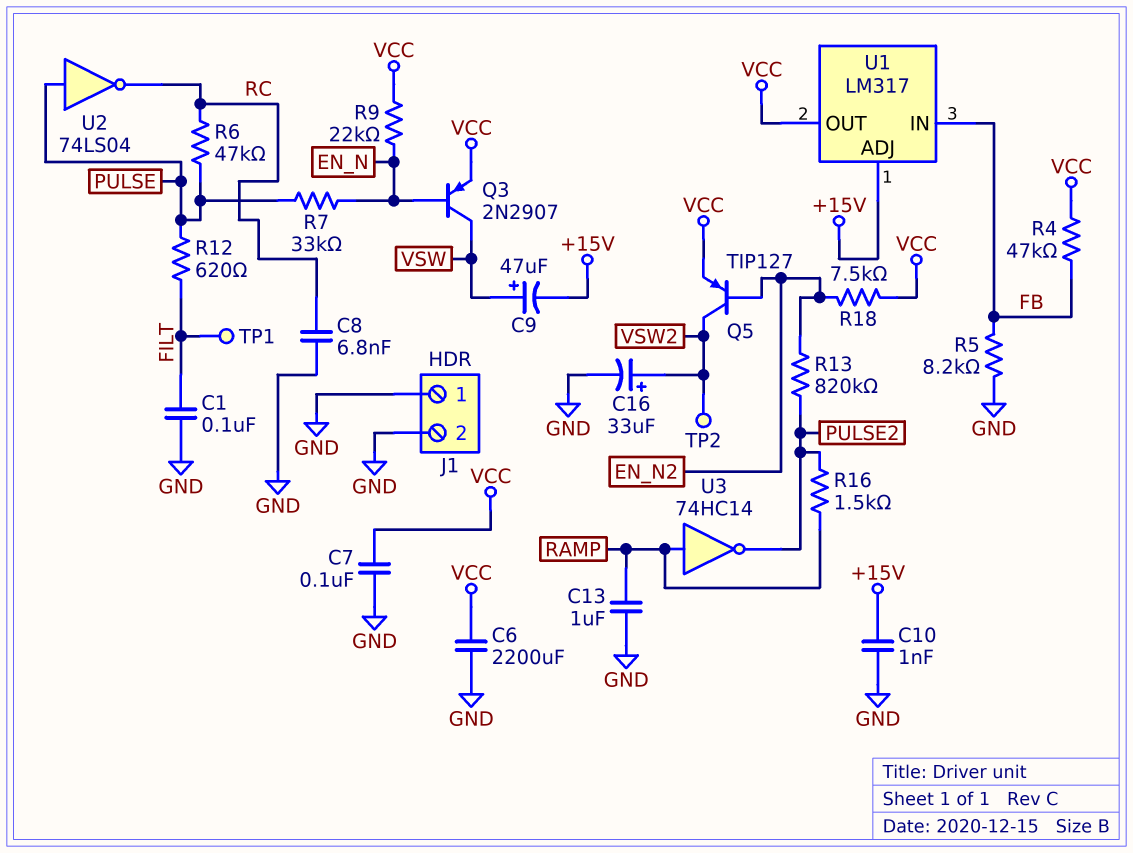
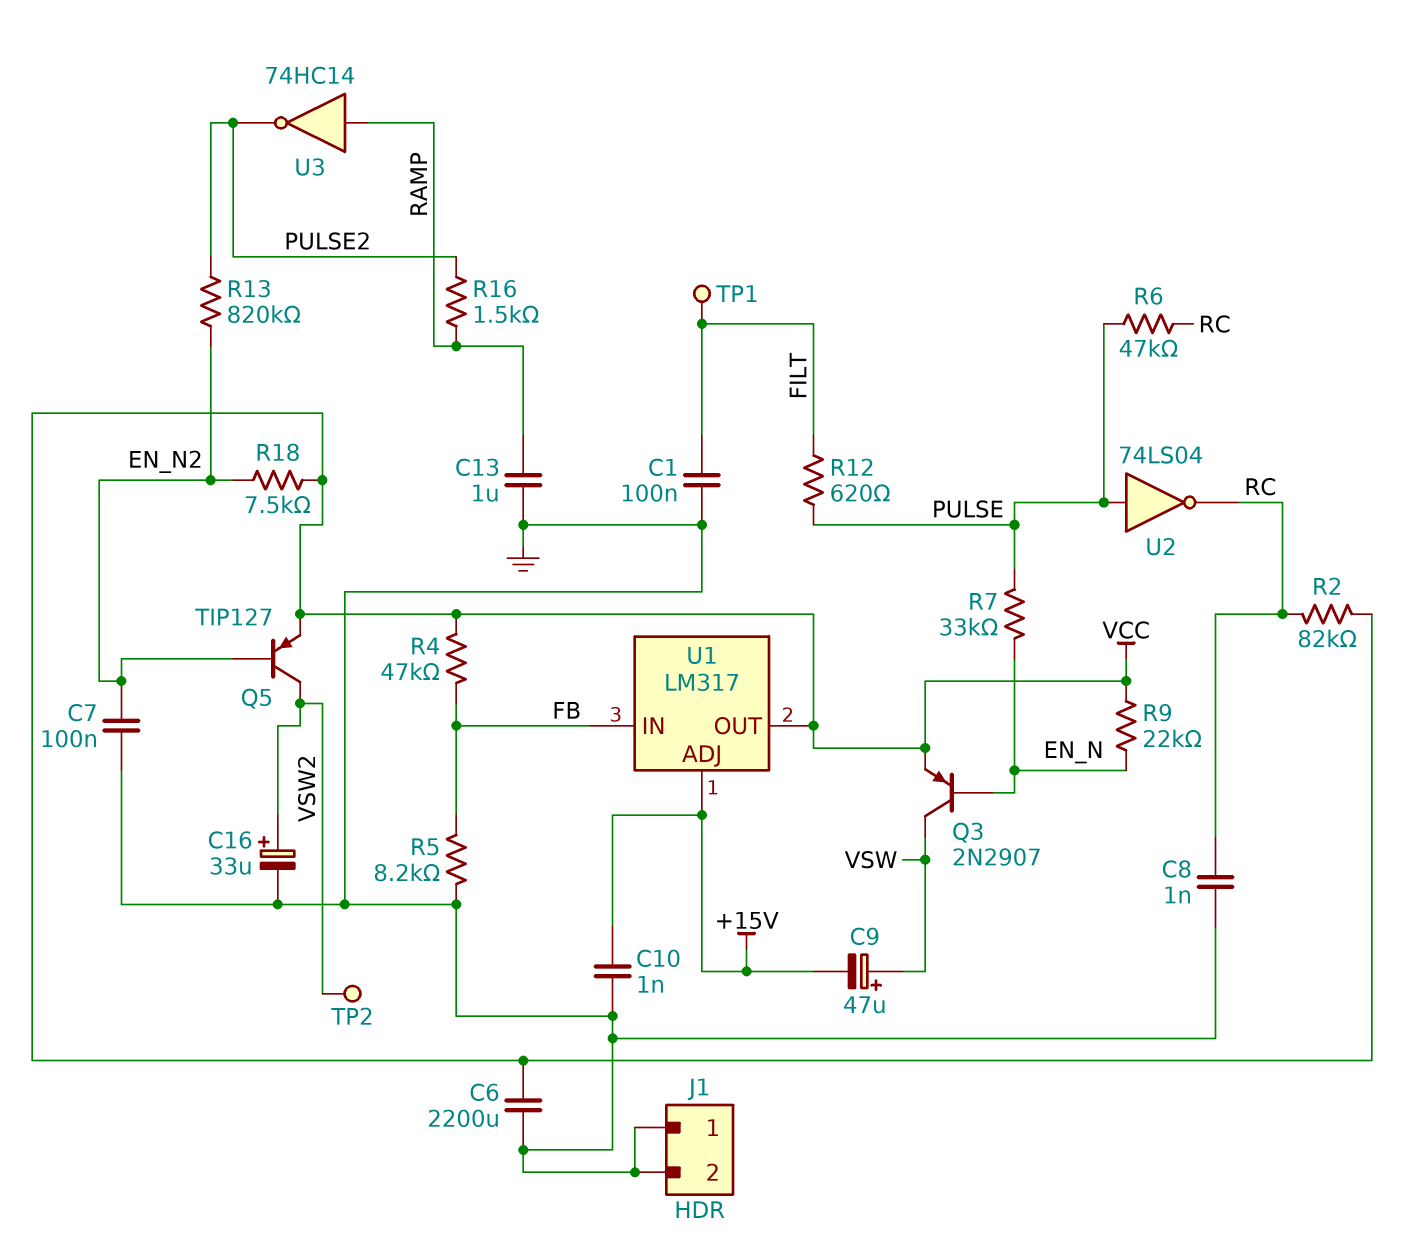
C7: 100nF (GND, VCC) -> 100nF (EN_N2, GND)
C8: 6.8nF (GND, RC) -> 1nF (GND, RC)
R2: none -> 82k (RC, VCC)

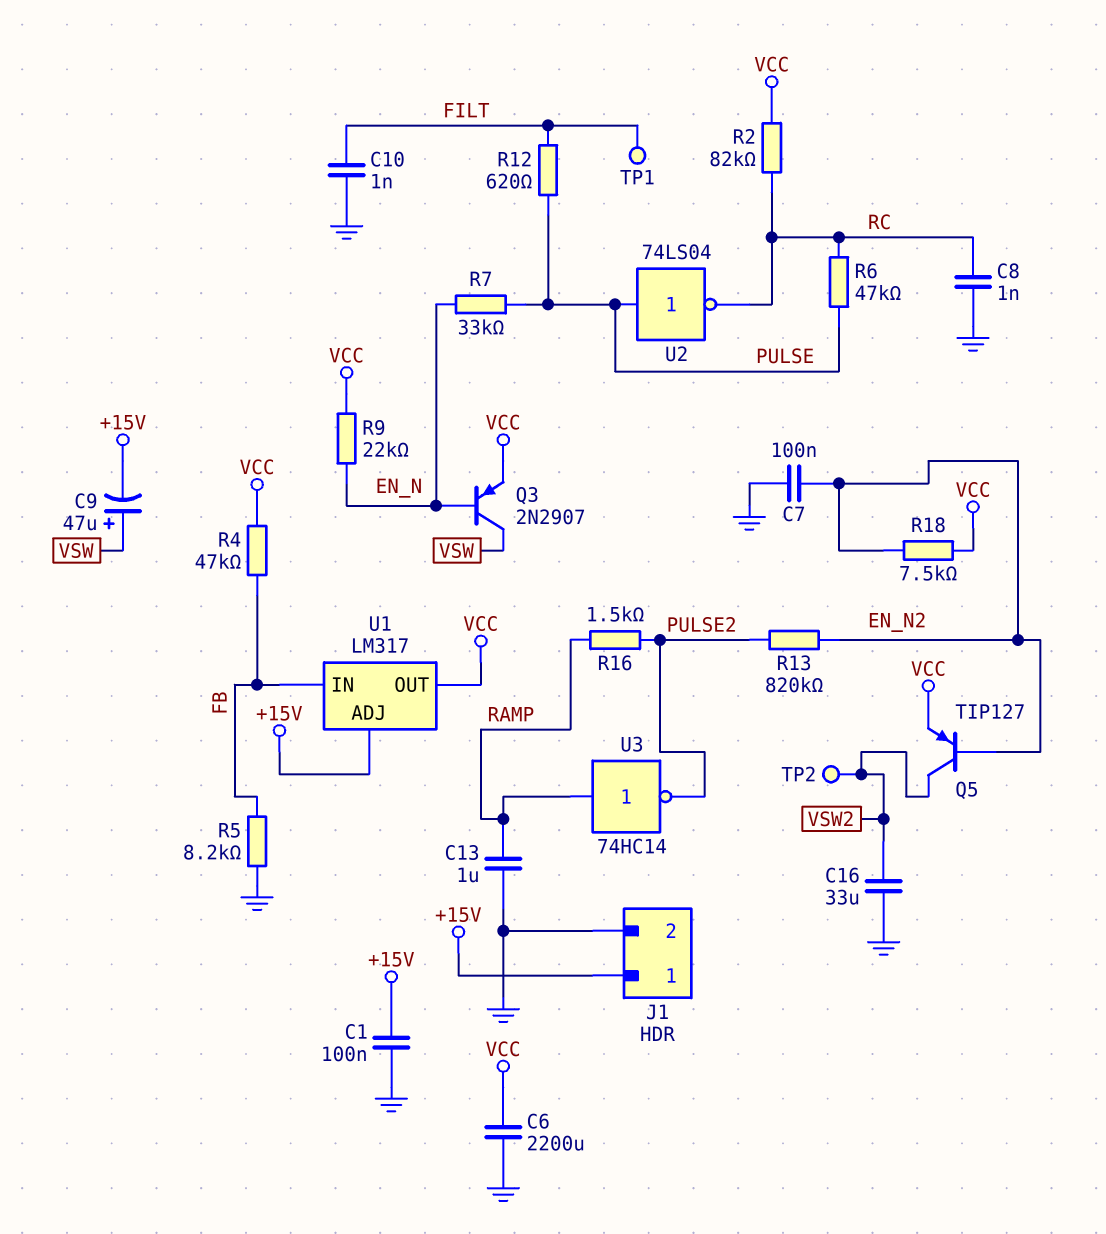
C1: 100nF (FILT, GND) -> 100nF (+15V, GND)
C10: 1nF (+15V, GND) -> 1nF (FILT, GND)
C16: 33uF (plus VSW2, minus GND) -> 33uF (GND, VSW2)
J1 pin 1: GND -> +15V

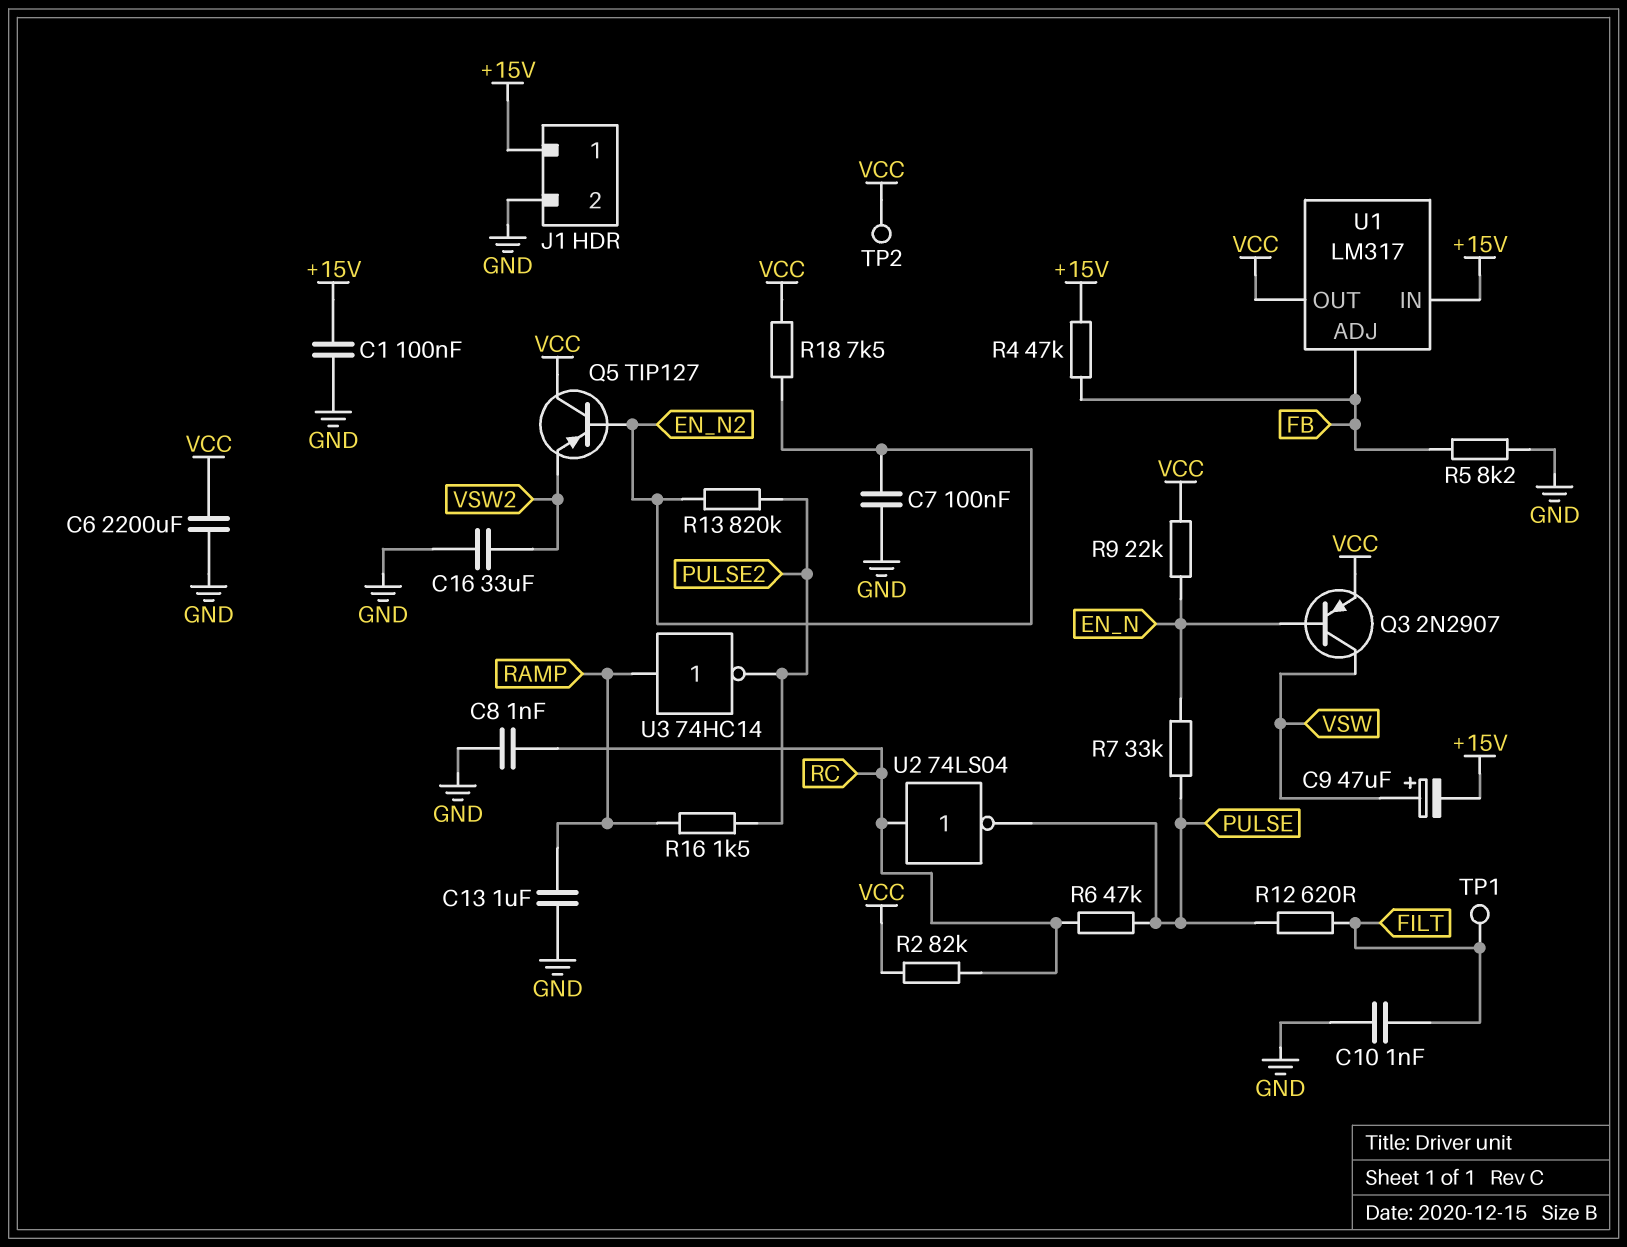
Q5: PNP TIP127 (B EN_N2, C VSW2, E VCC) -> PNP TIP127 (B EN_N2, C VCC, E VSW2)
R4: 47k (FB, VCC) -> 47k (+15V, FB)
TP2: test point (VSW2) -> test point (VCC)
U1 pin ADJ: +15V -> FB
U1 pin IN: FB -> +15V
U2: NOT 74LS04 (in PULSE, out RC) -> NOT 74LS04 (in RC, out PULSE)

